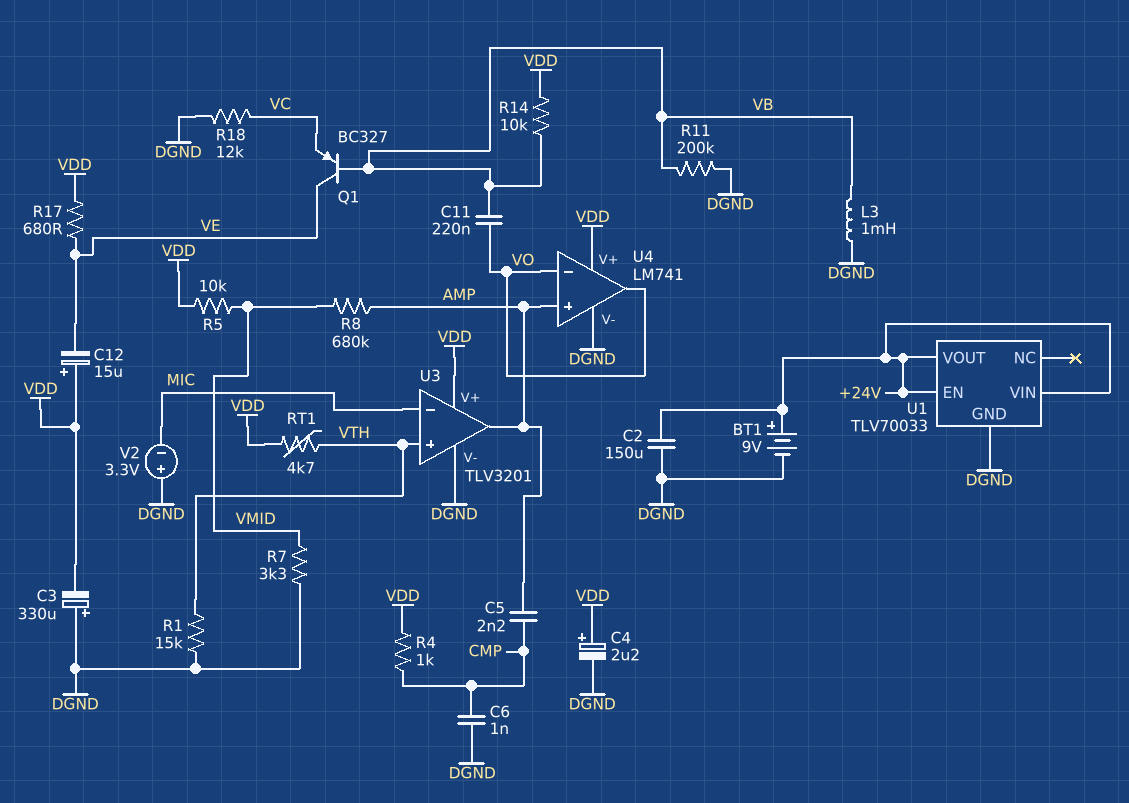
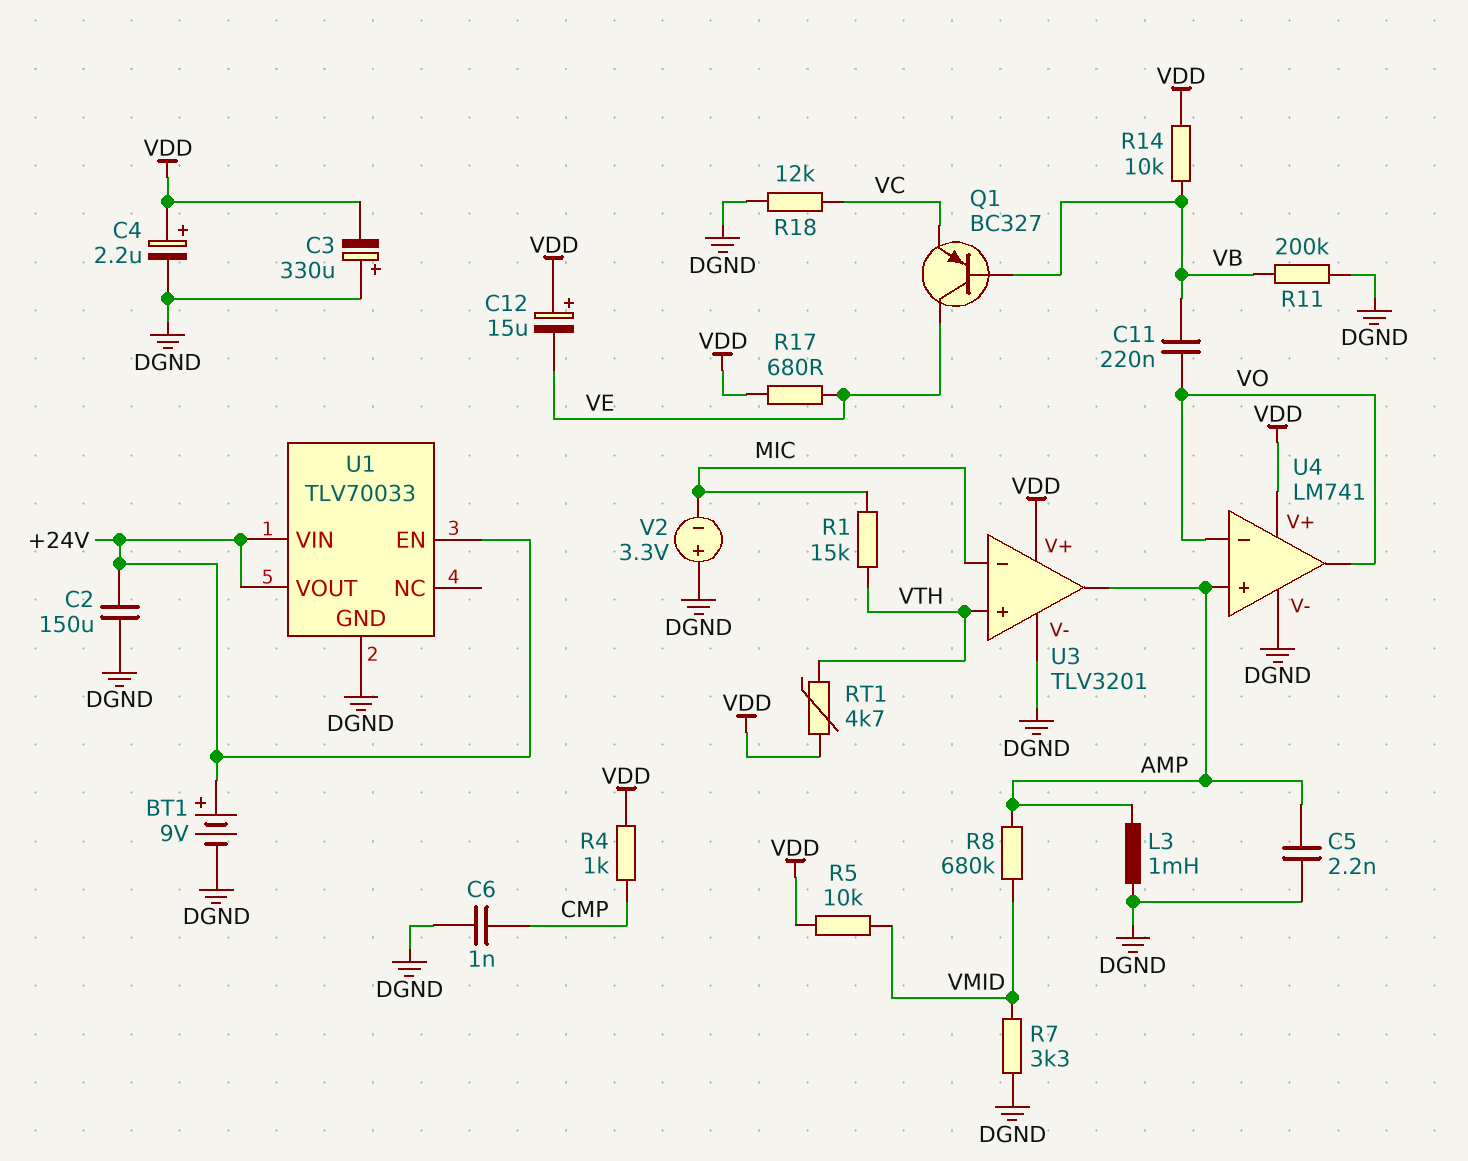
C5: 2.2nF (AMP, CMP) -> 2.2nF (AMP, DGND)
L3: 1mH (DGND, VB) -> 1mH (AMP, DGND)
R1: 15k (DGND, VTH) -> 15k (MIC, VTH)

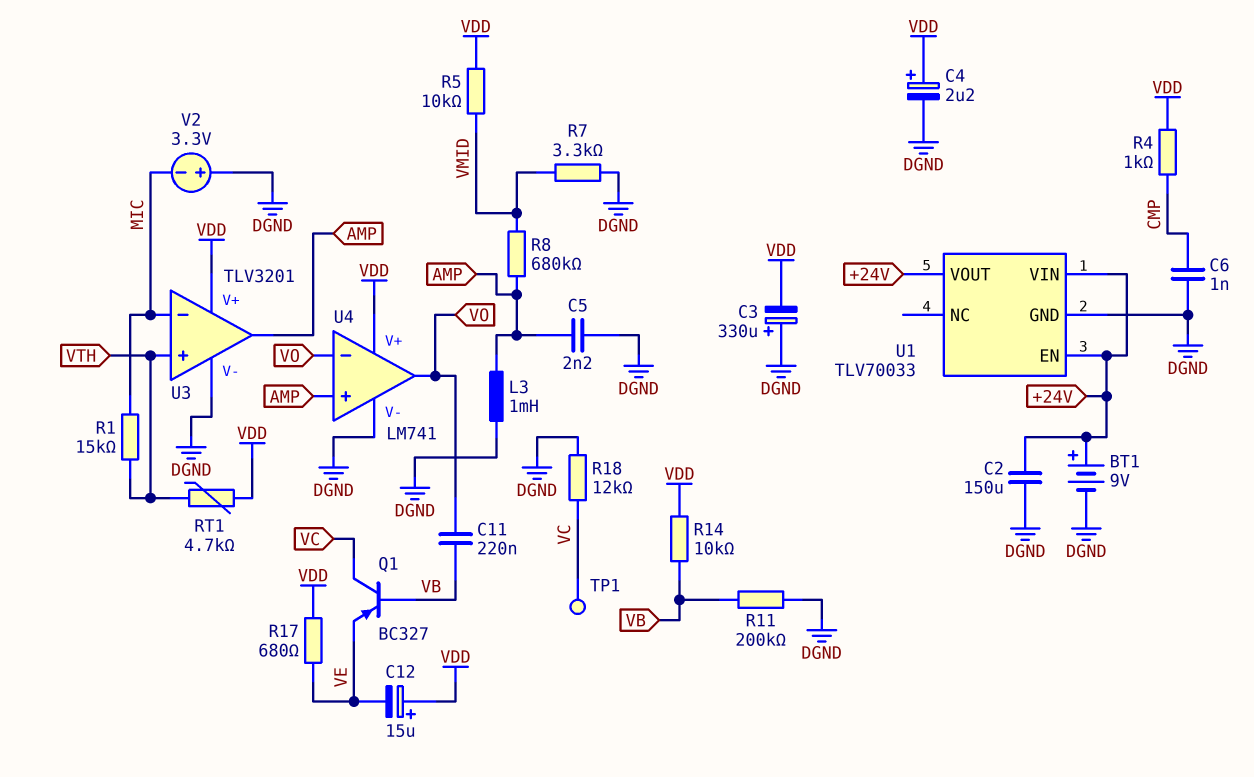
Q1: PNP BC327 (B VB, C VE, E VC) -> PNP BC327 (B VB, C VC, E VE)
TP1: none -> test point (VC)

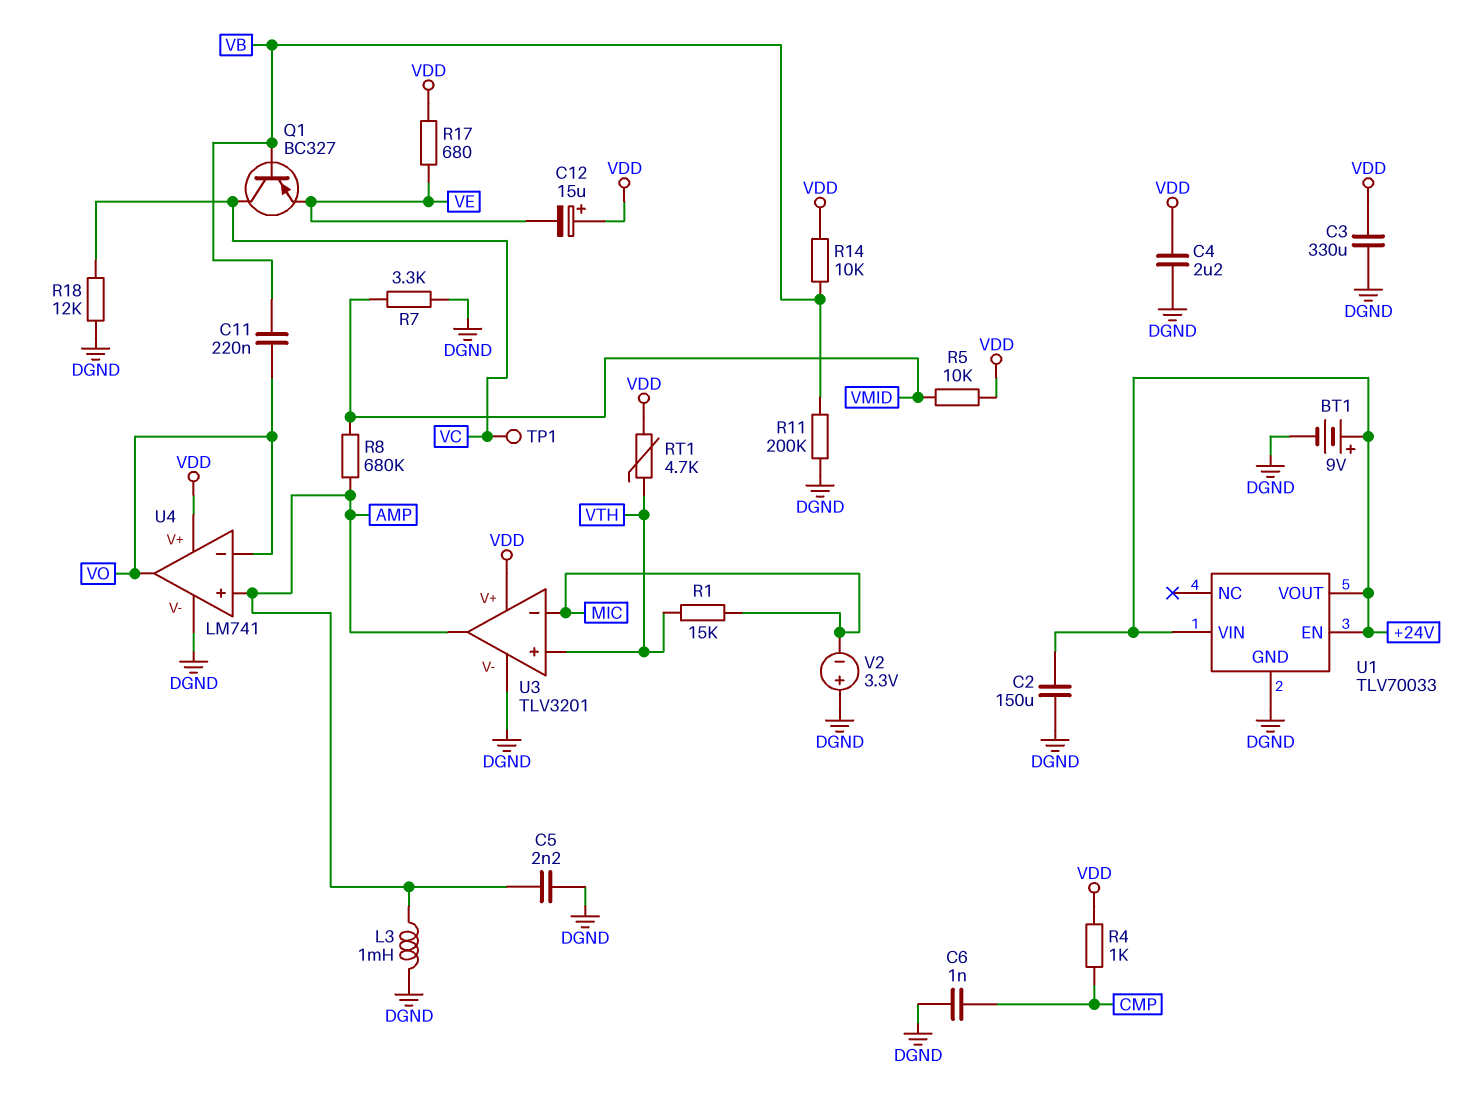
C3: 330uF (plus DGND, minus VDD) -> 330uF (DGND, VDD)
C4: 2.2uF (plus VDD, minus DGND) -> 2.2uF (DGND, VDD)

